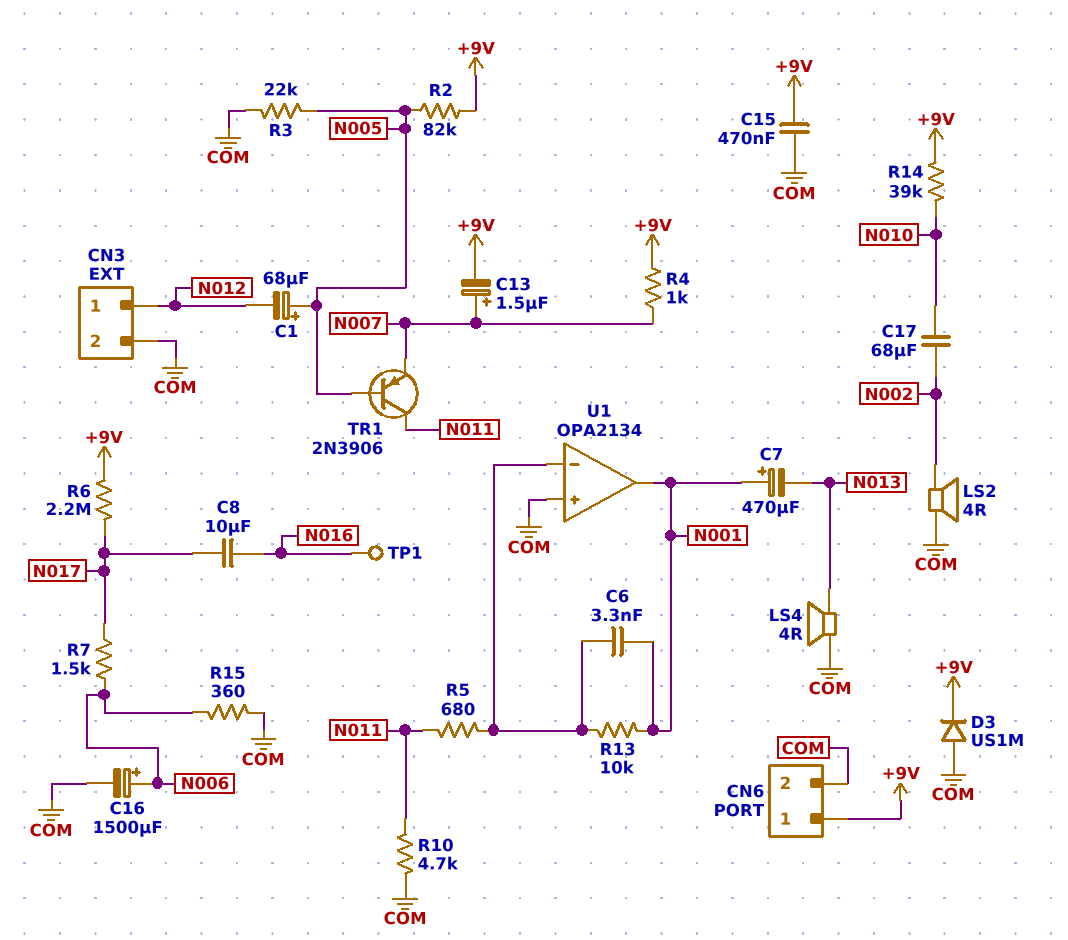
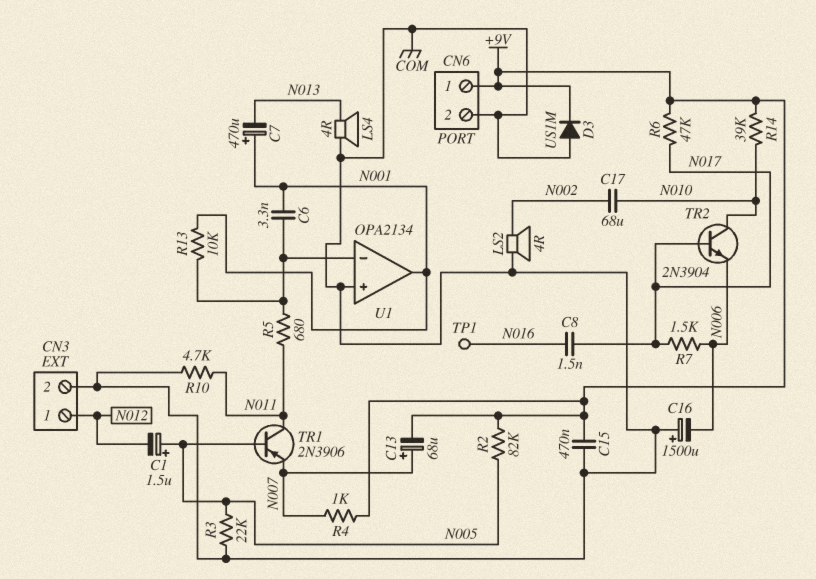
C1: 68uF (plus N005, minus N012) -> 1.5uF (plus N005, minus N012)
C8: 10uF (N016, N017) -> 1.5nF (N016, N017)
C13: 1.5uF (plus N007, minus +9V) -> 68uF (plus N007, minus +9V)
C16: 1500uF (plus N006, minus COM) -> 1500uF (plus COM, minus N006)
R6: 2.2M (+9V, N017) -> 47k (+9V, N017)
R15: 360 (COM, N006) -> none
TR2: none -> NPN 2N3904 (B N017, C N010, E N006)

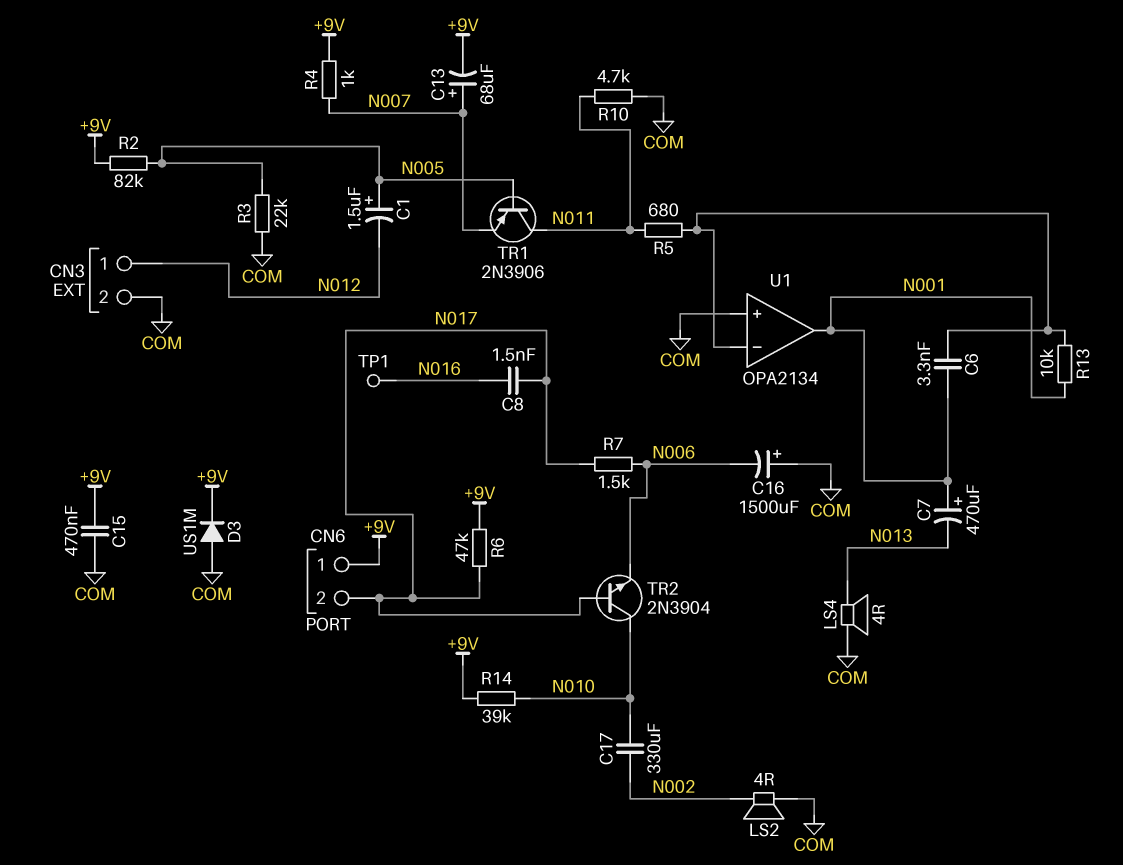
C17: 68uF (N002, N010) -> 330uF (N002, N010)
CN6 pin 2: COM -> N017

